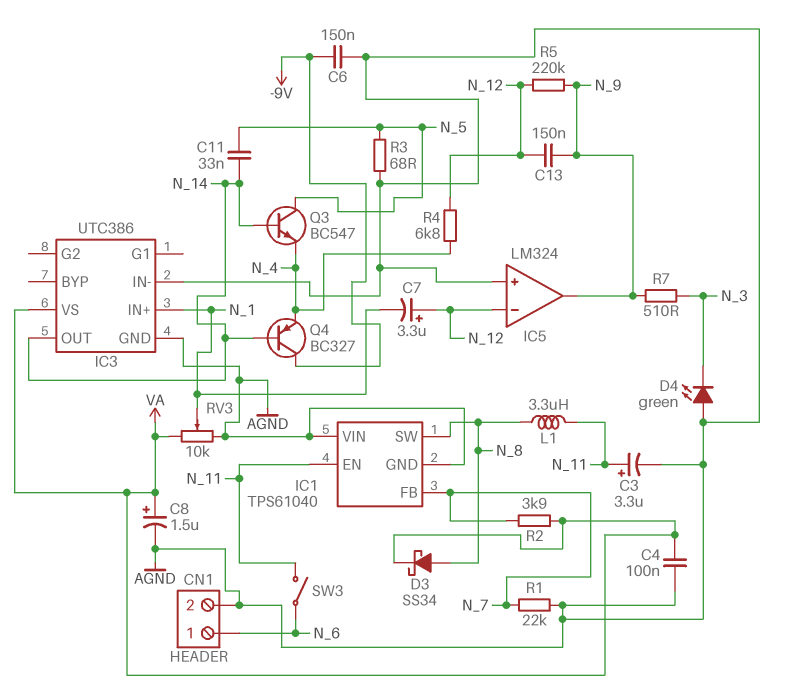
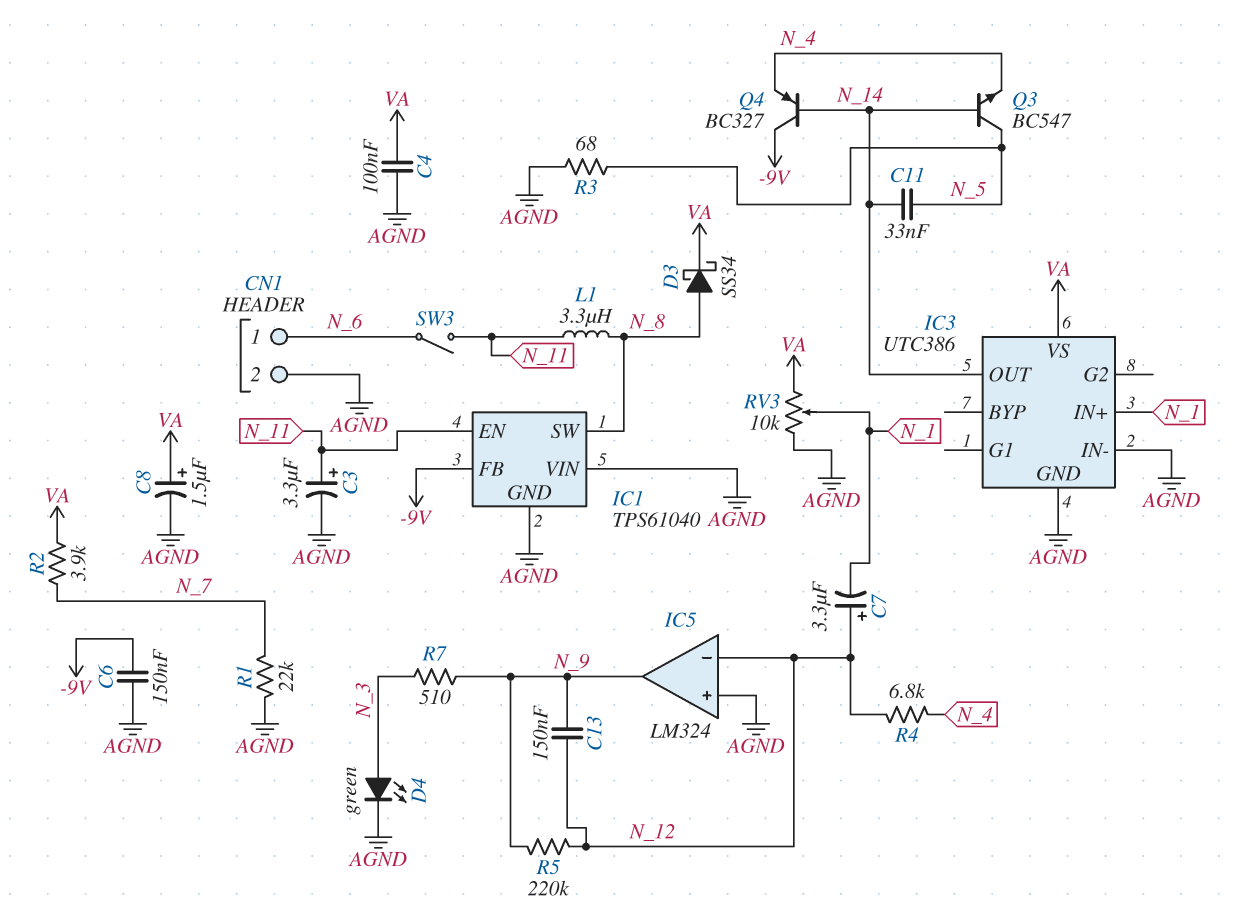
D4: LED green (A AGND, K N_3) -> LED green (A N_3, K AGND)
IC1 pin FB: N_7 -> -9V

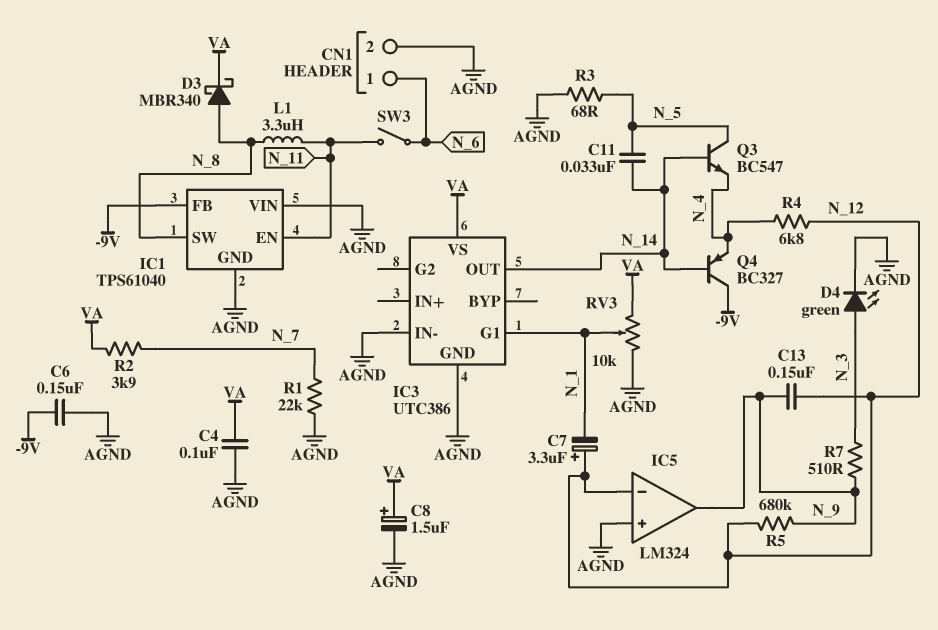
C3: 3.3uF (plus N_11, minus AGND) -> none
D3: schottky SS34 (A N_8, K VA) -> schottky MBR340 (A N_8, K VA)
IC3 pin G1: none -> N_1
IC3 pin IN+: N_1 -> none
R5: 220k (N_9, N_12) -> 680k (N_9, N_12)

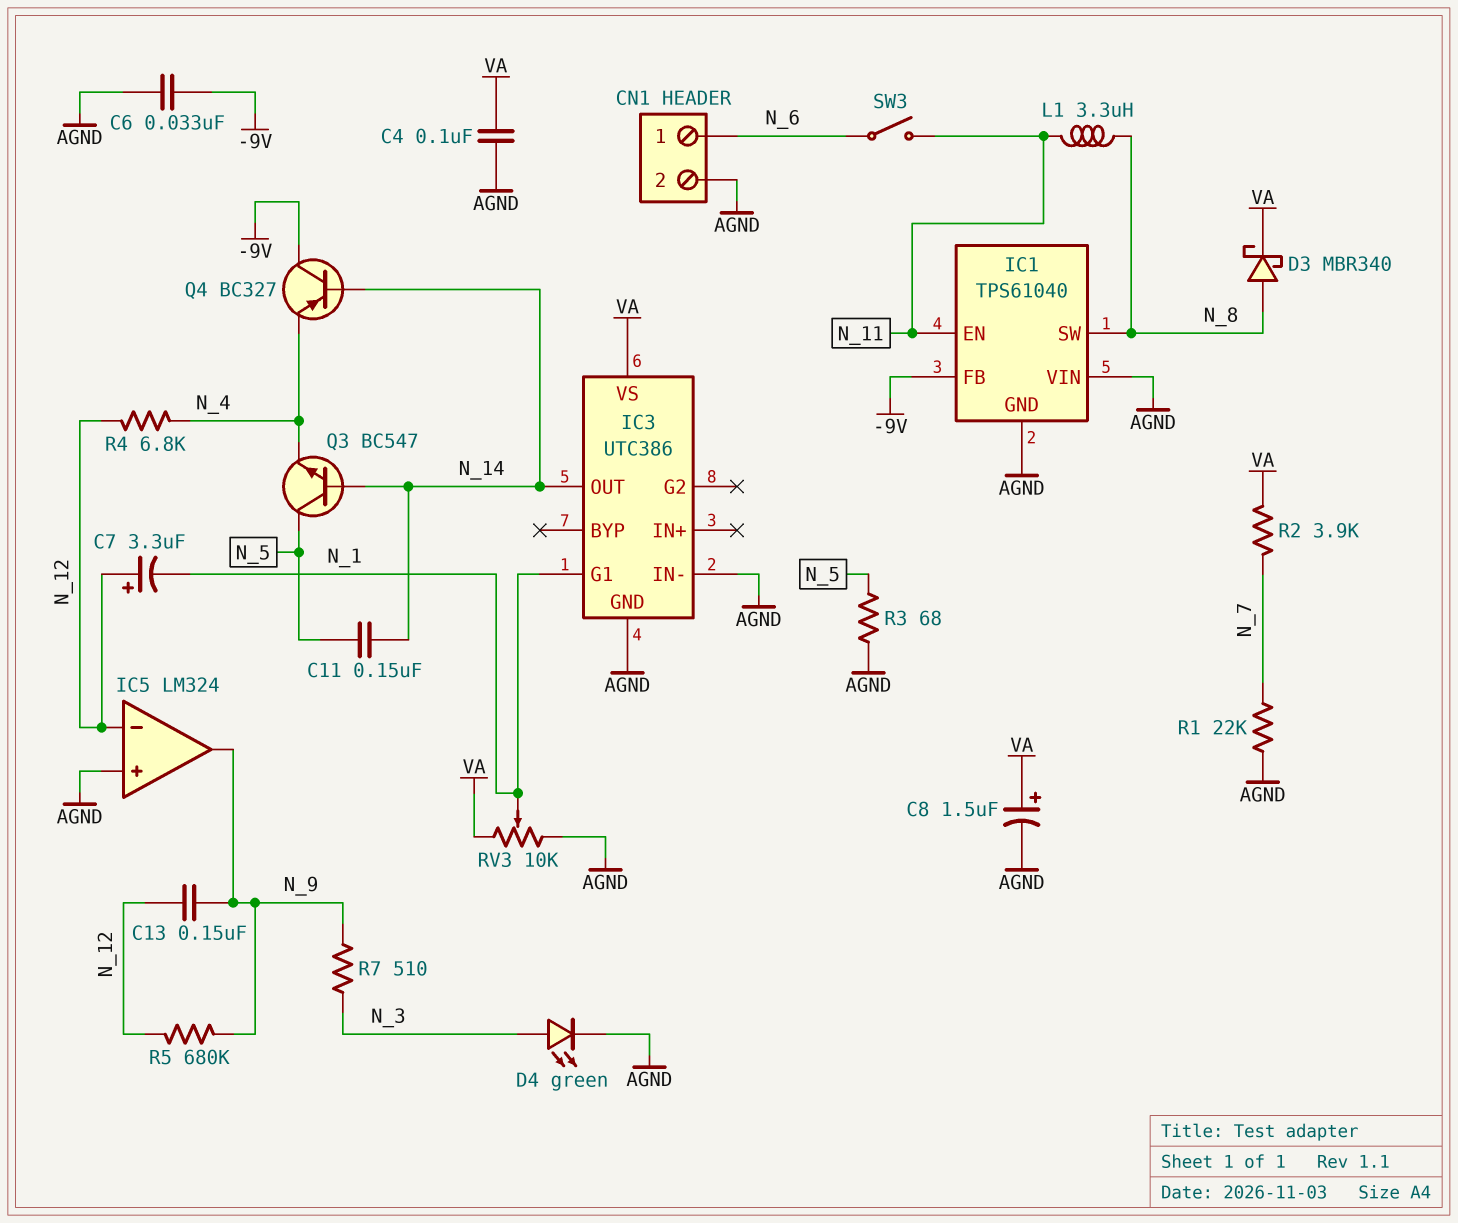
C6: 150nF (-9V, AGND) -> 33nF (-9V, AGND)
C11: 33nF (N_5, N_14) -> 150nF (N_5, N_14)

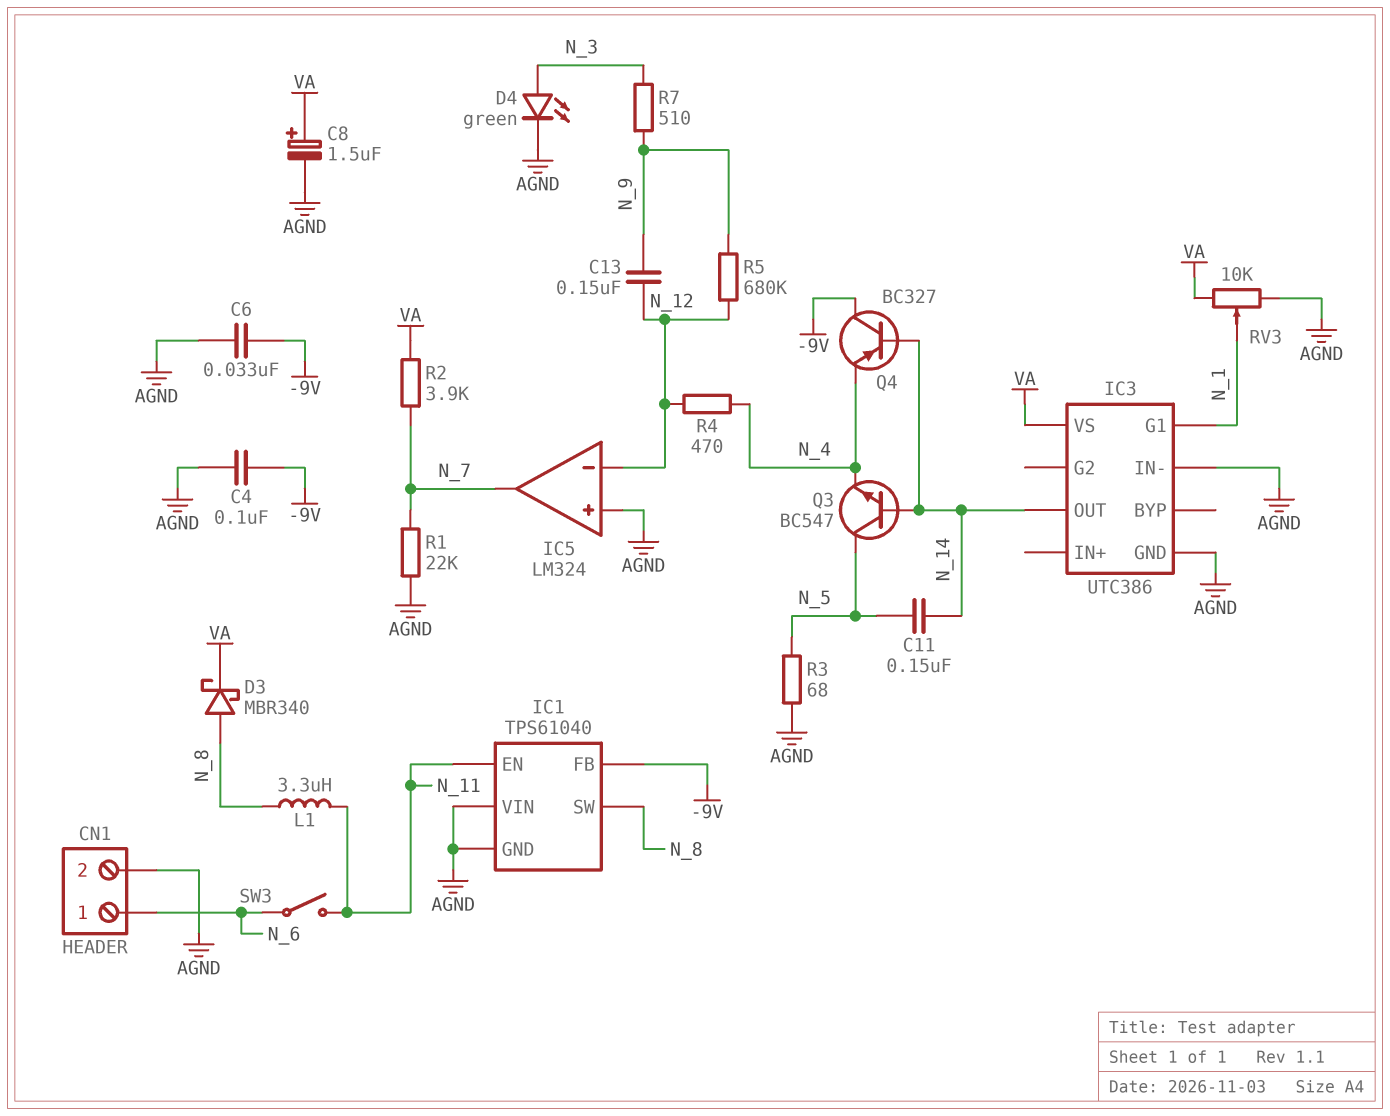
C4: 100nF (AGND, VA) -> 100nF (-9V, AGND)
C7: 3.3uF (plus N_12, minus N_1) -> none
IC5 pin out: N_9 -> N_7
R4: 6.8k (N_4, N_12) -> 470 (N_4, N_12)

